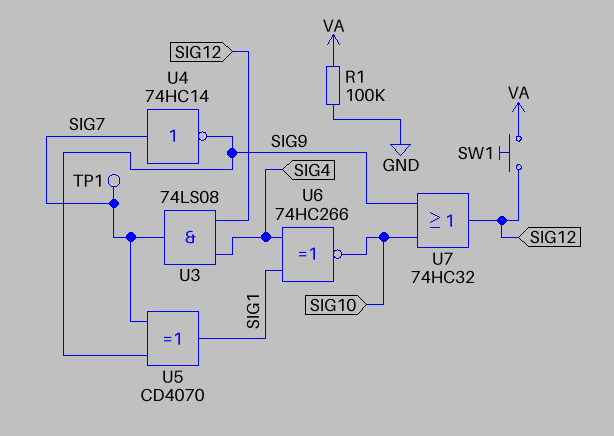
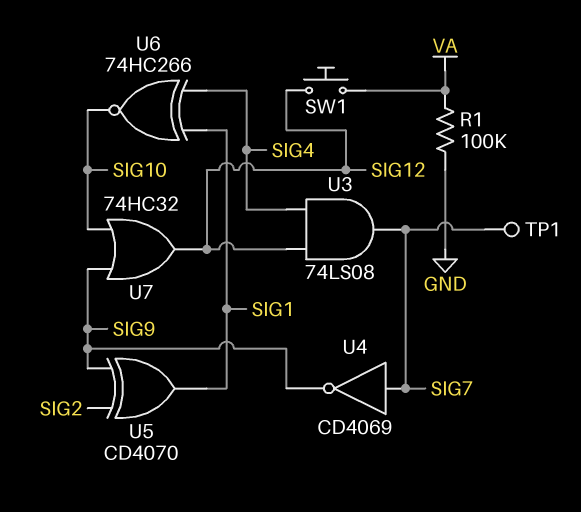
U4: NOT 74HC14 (in SIG7, out SIG9) -> NOT CD4069 (in SIG7, out SIG9)
U5: XOR CD4070 (in SIG7, in SIG9, out SIG1) -> XOR CD4070 (in SIG2, in SIG9, out SIG1)

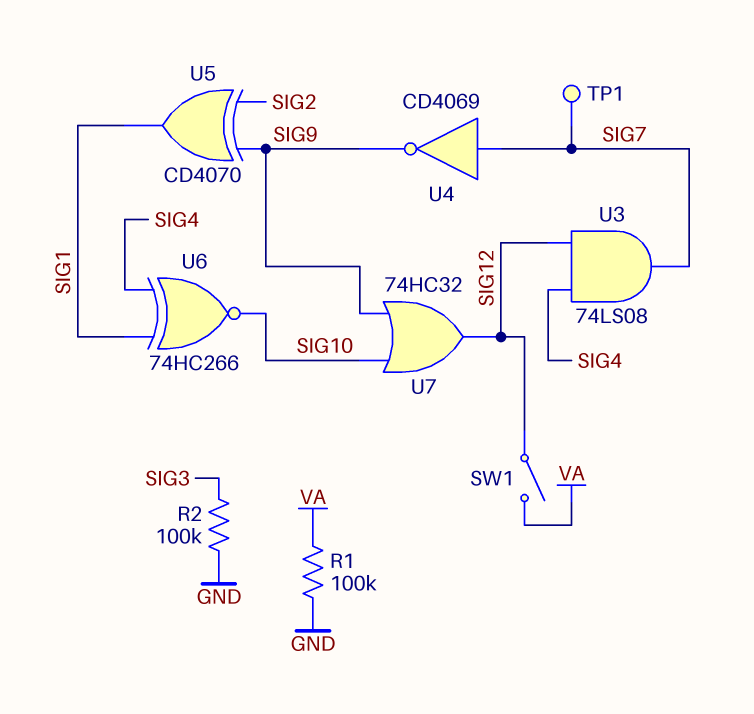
R2: none -> 100k (GND, SIG3)
SW1: button (SIG12, VA) -> switch (SIG12, VA)

